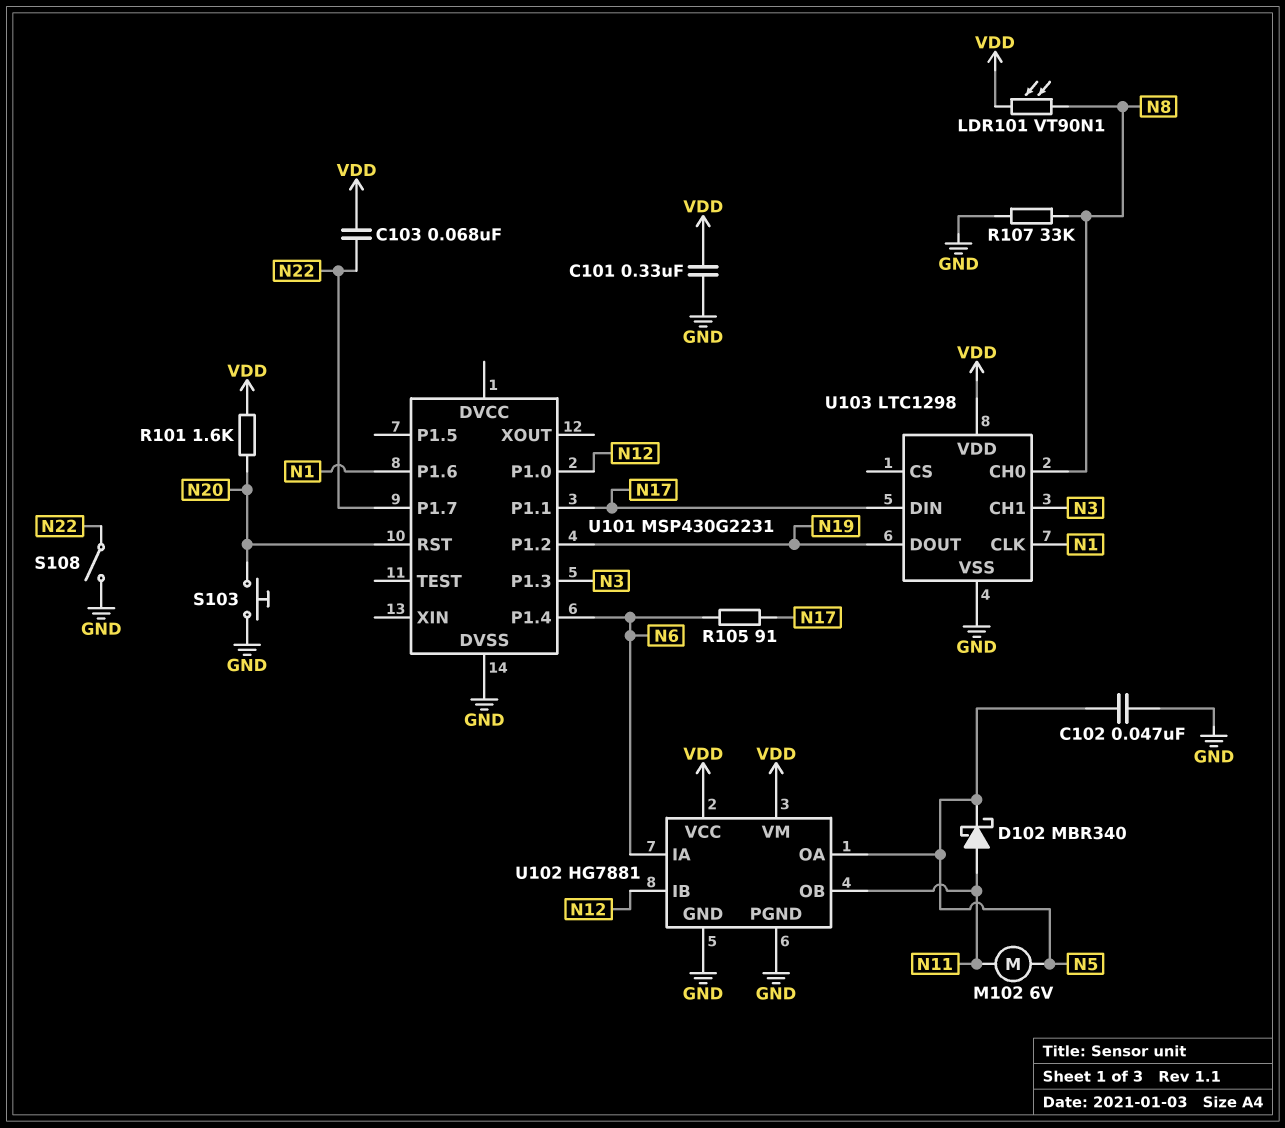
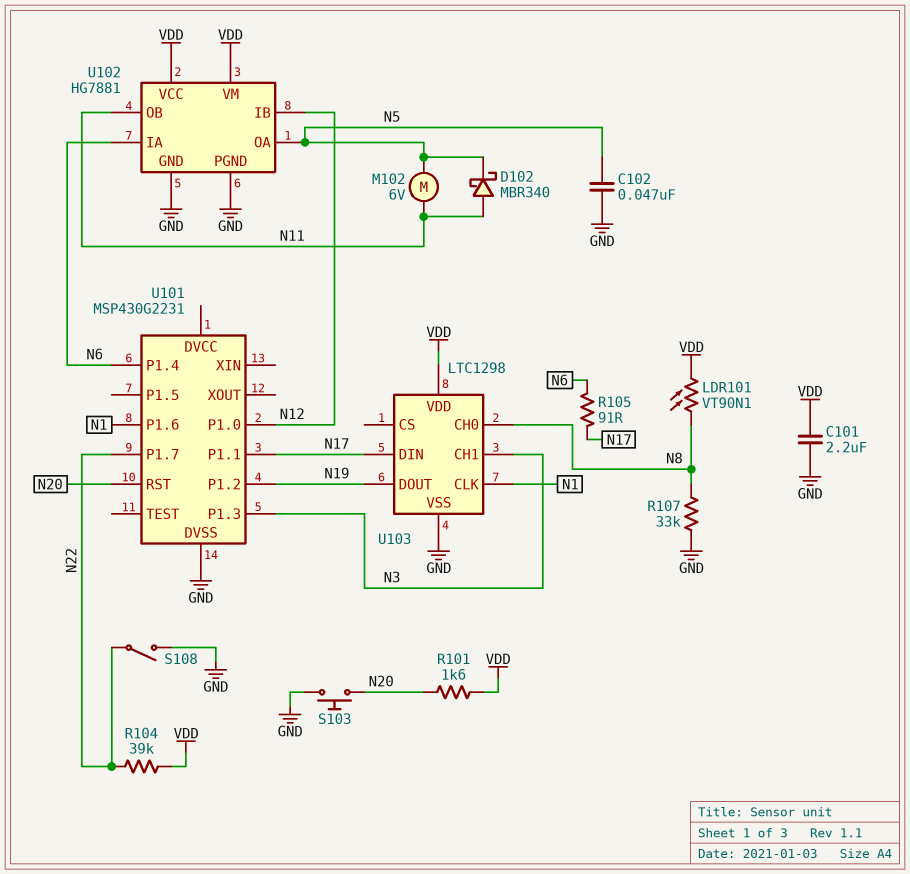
C101: 330nF (GND, VDD) -> 2.2uF (GND, VDD)
C103: 68nF (N22, VDD) -> none
R104: none -> 39k (N22, VDD)

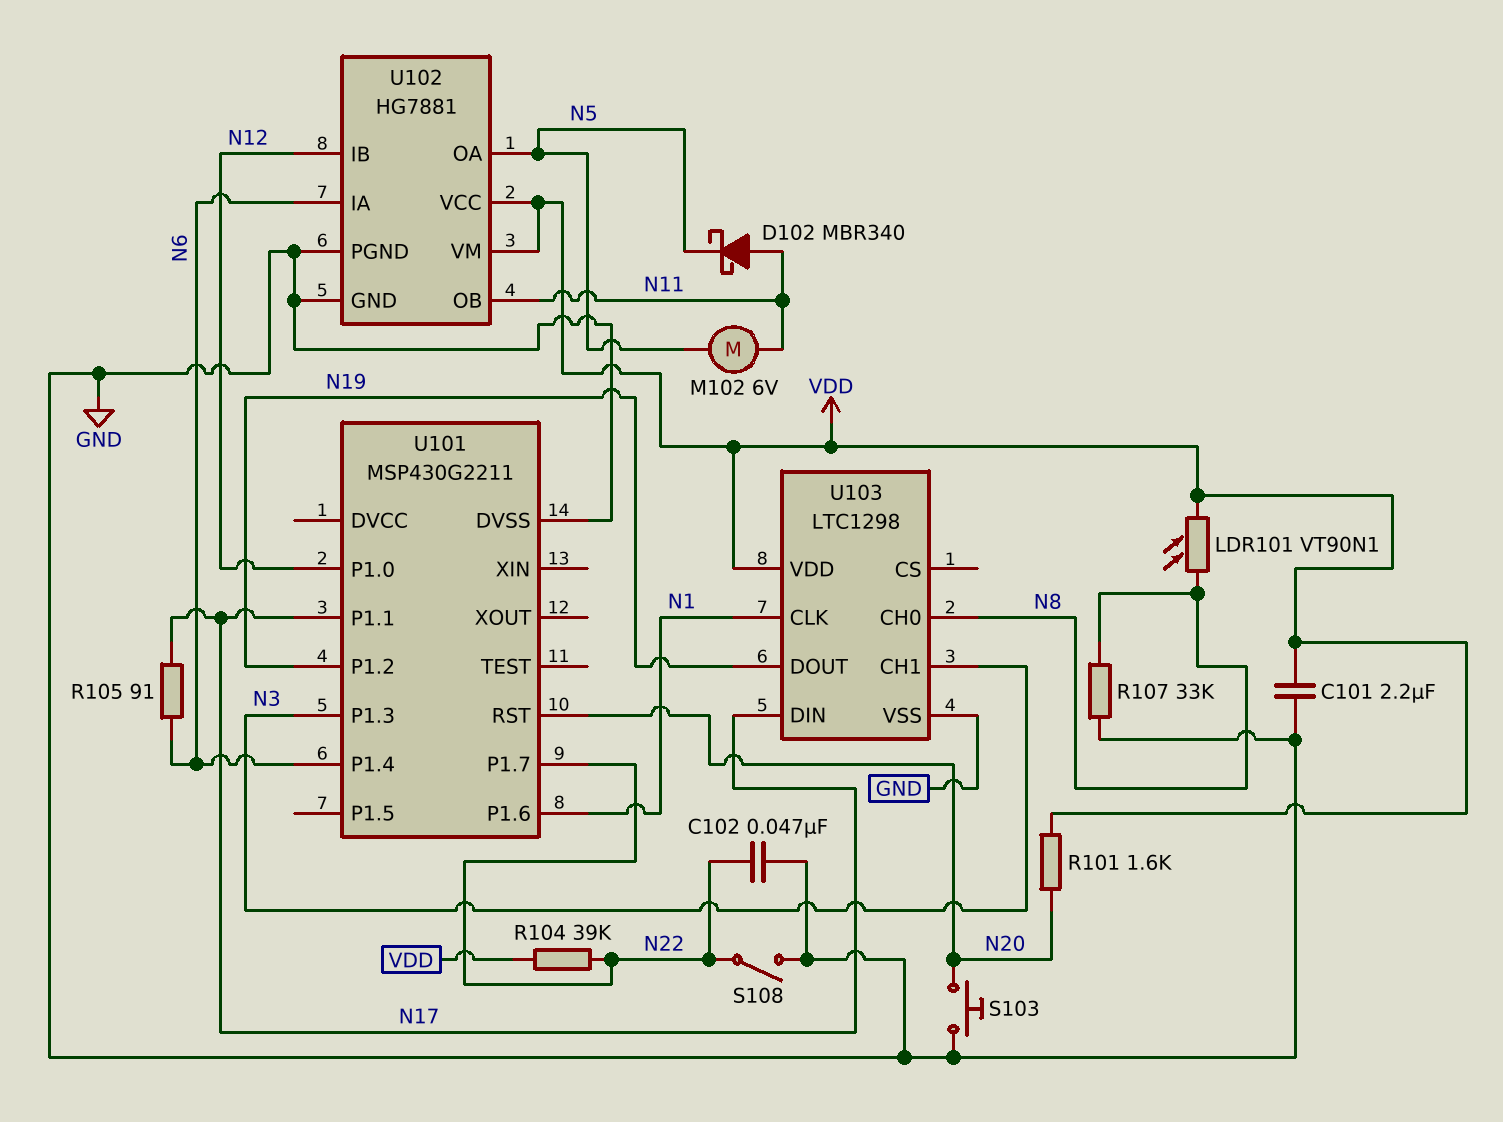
C102: 47nF (GND, N5) -> 47nF (GND, N22)
U101: MSP430G2231 -> MSP430G2211

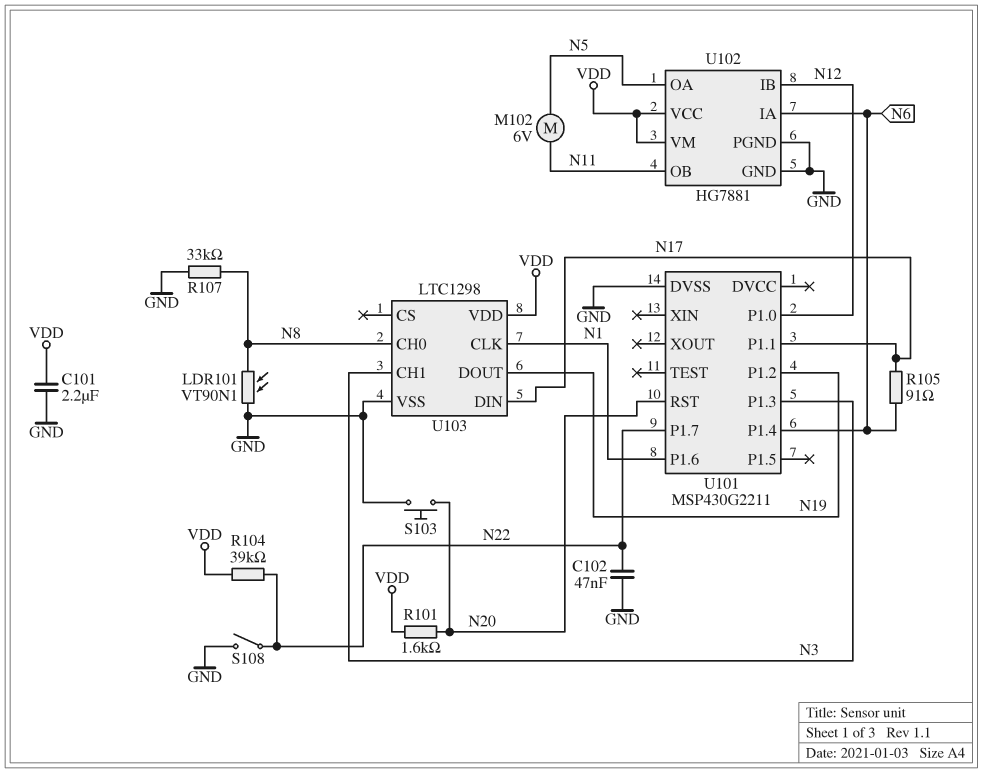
D102: schottky MBR340 (A N11, K N5) -> none
LDR101: VT90N1 (N8, VDD) -> VT90N1 (GND, N8)

